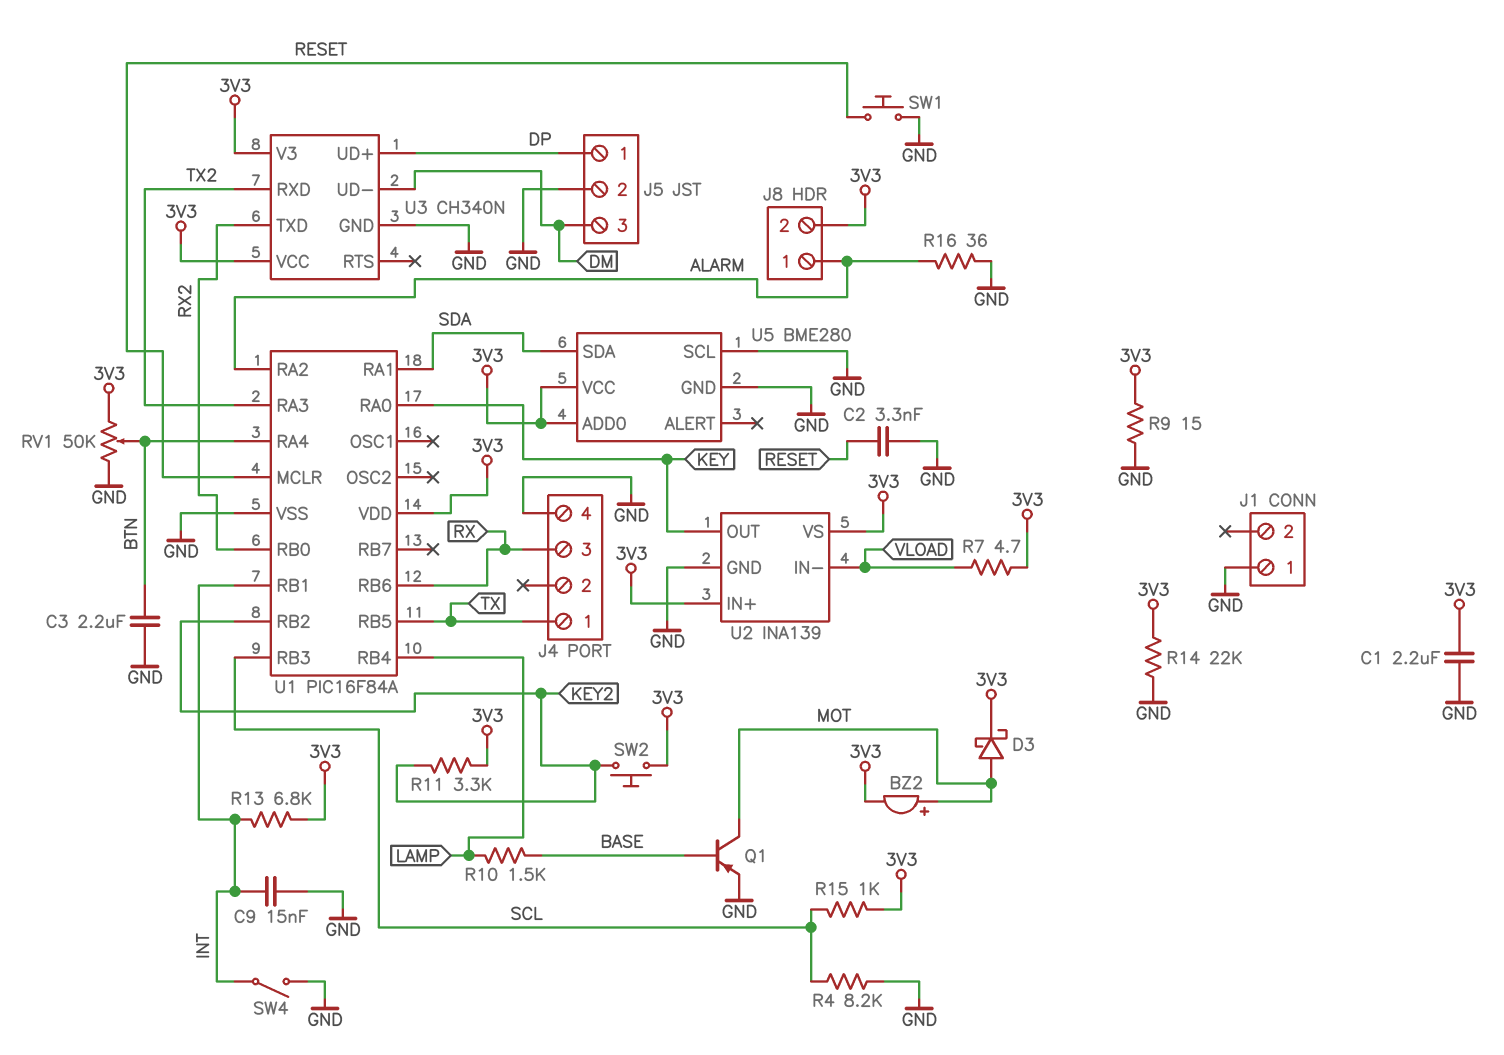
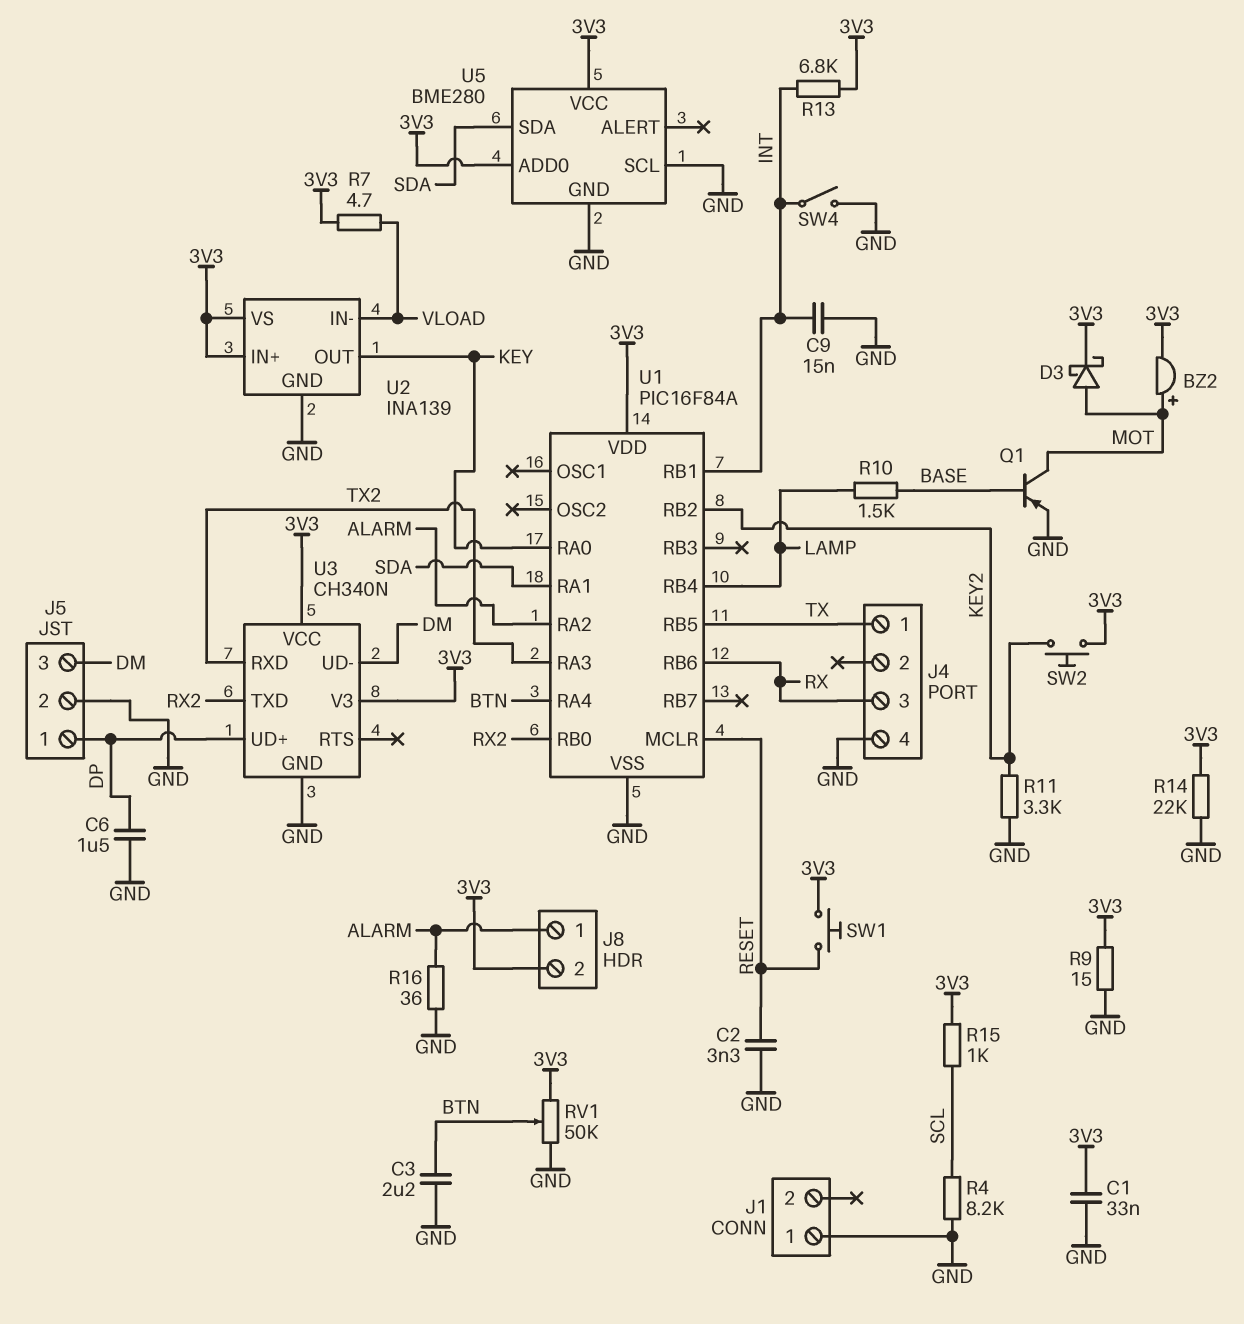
C1: 2.2uF (3V3, GND) -> 33nF (3V3, GND)
C6: none -> 1.5uF (DP, GND)
R11: 3.3k (3V3, KEY2) -> 3.3k (GND, KEY2)
SW1: button (GND, RESET) -> button (3V3, RESET)
U1 pin RB3: SCL -> none

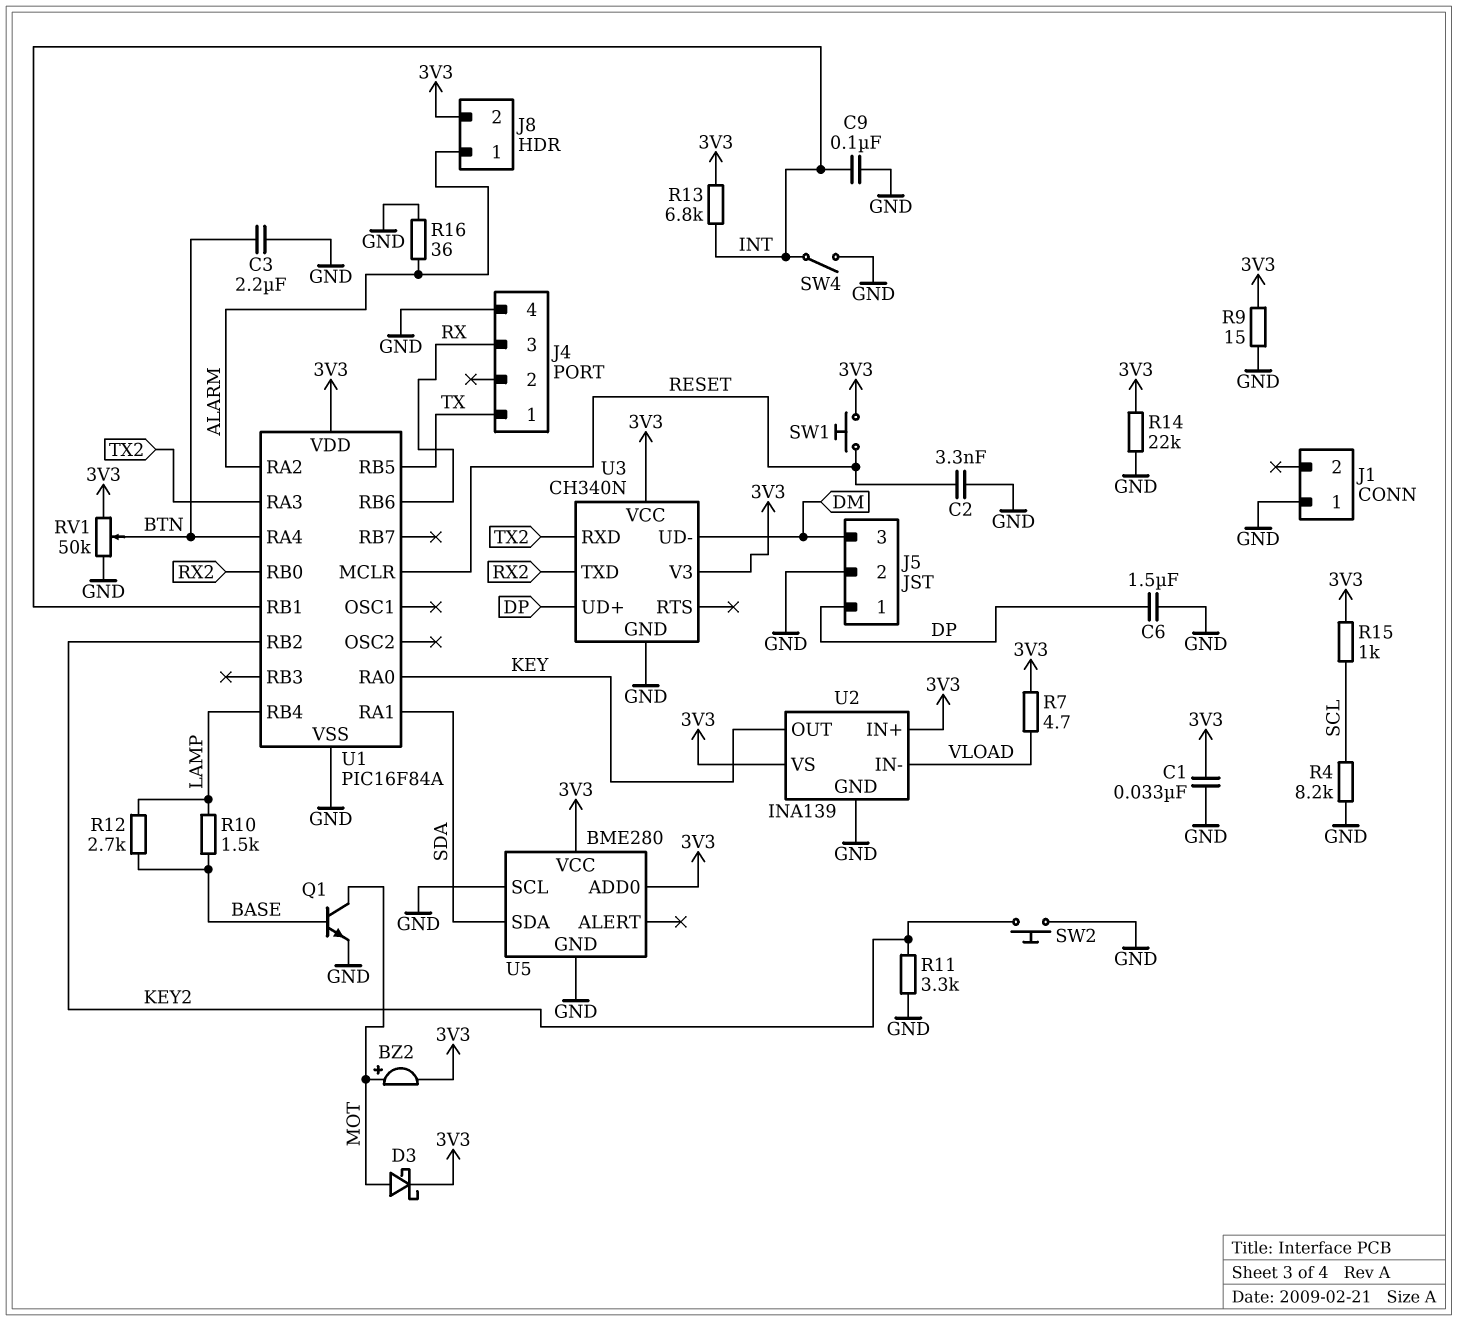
C9: 15nF (GND, INT) -> 100nF (GND, INT)
Q1: PNP (B BASE, C MOT, E GND) -> NPN (B BASE, C MOT, E GND)
R12: none -> 2.7k (BASE, LAMP)
SW2: button (3V3, KEY2) -> button (GND, KEY2)

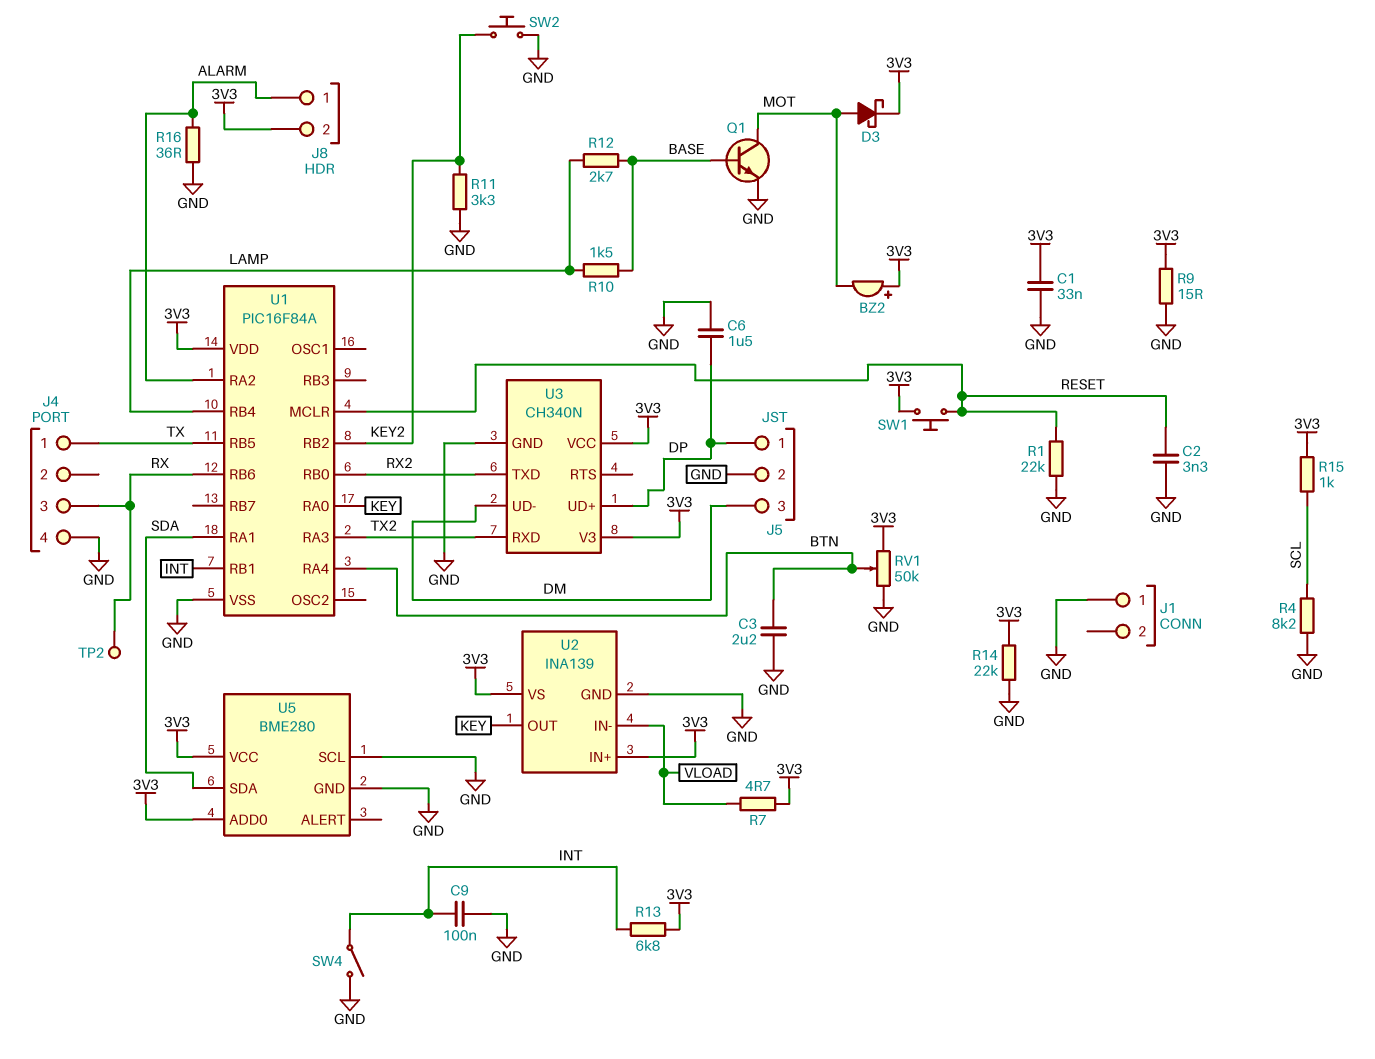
BZ2: buzzer (plus MOT, minus 3V3) -> buzzer (plus 3V3, minus MOT)
R1: none -> 22k (GND, RESET)
TP2: none -> test point (RX)

